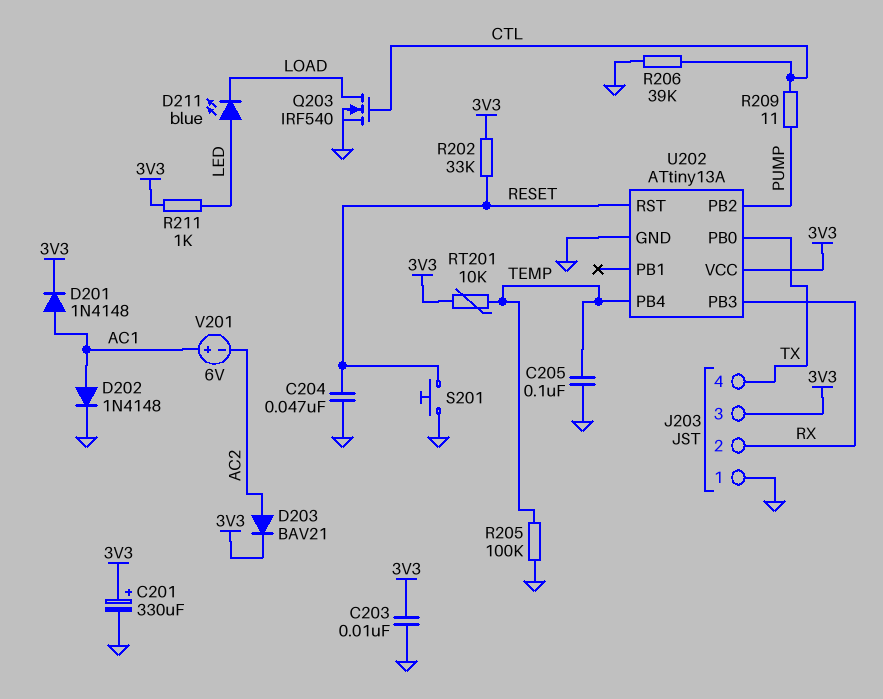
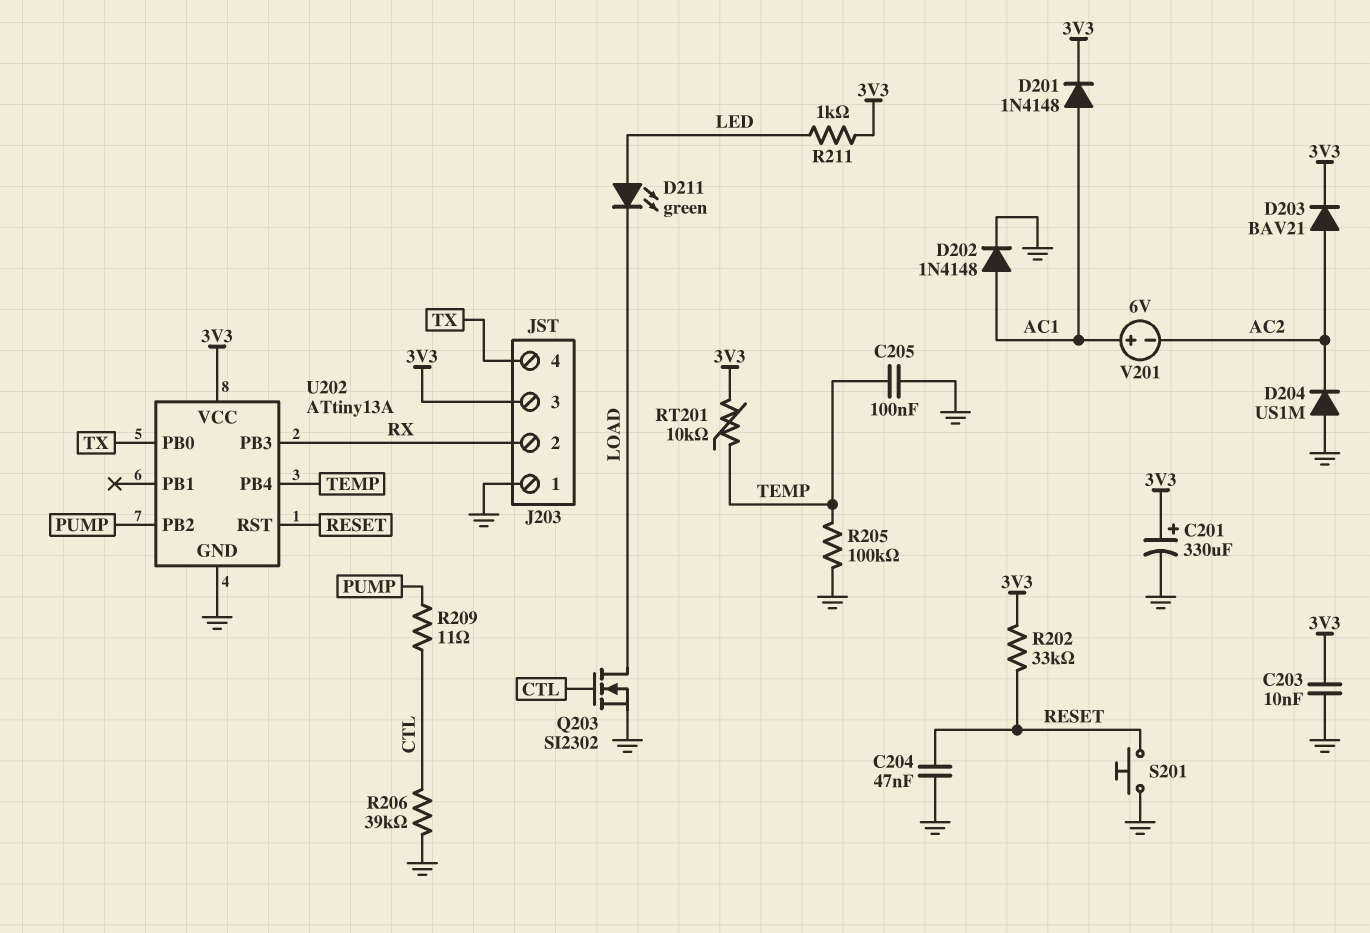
D204: none -> diode US1M (A GND, K AC2)
D211: LED blue (A LED, K LOAD) -> LED green (A LED, K LOAD)
Q203: NMOS IRF540 (G CTL, D LOAD, S GND) -> NMOS SI2302 (G CTL, D LOAD, S GND)

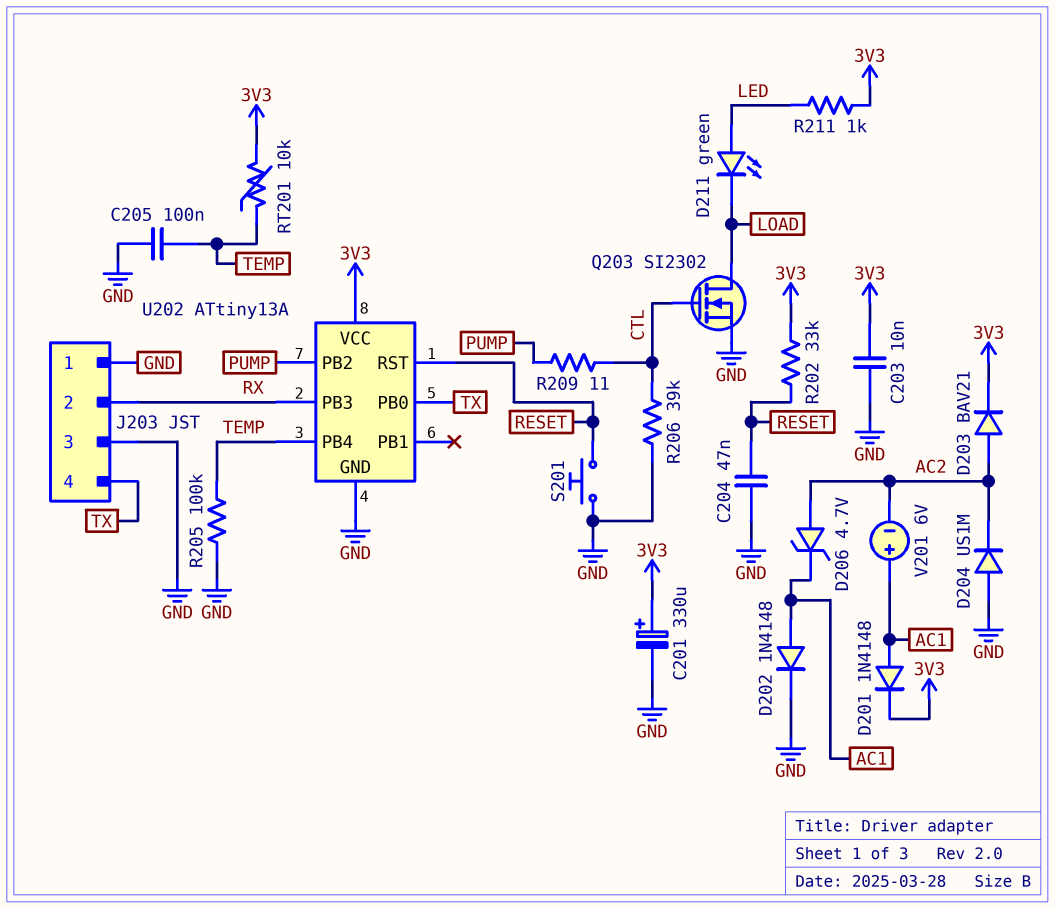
D206: none -> zener 4.7V (A AC2, K AC1)
J203 pin 3: 3V3 -> GND

